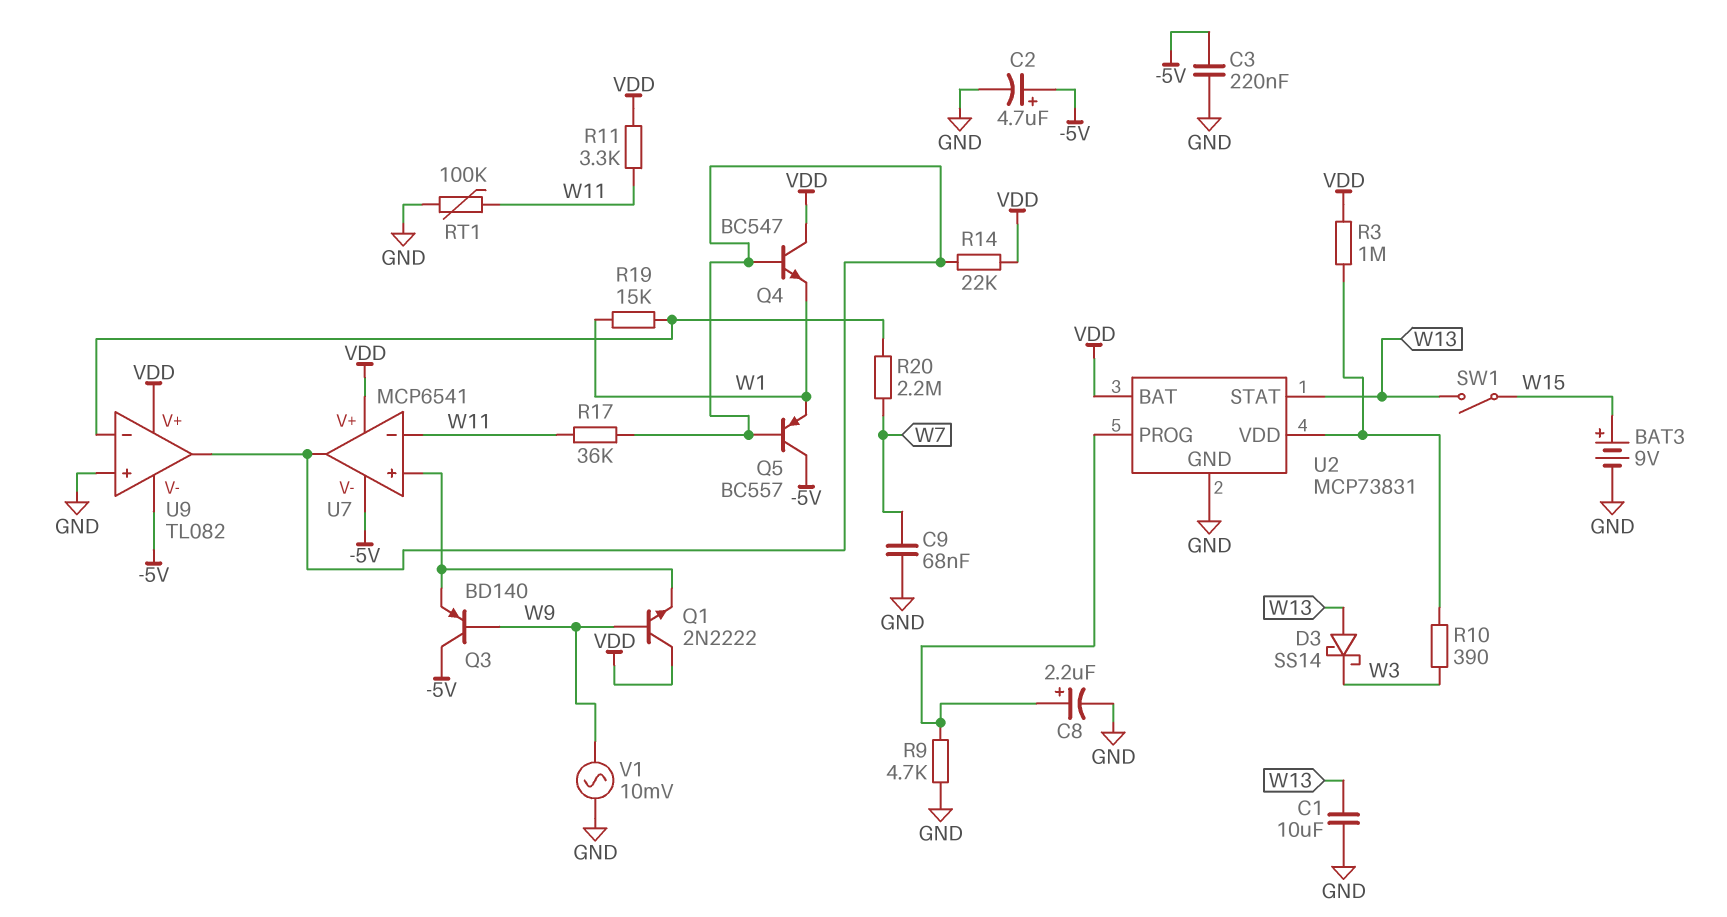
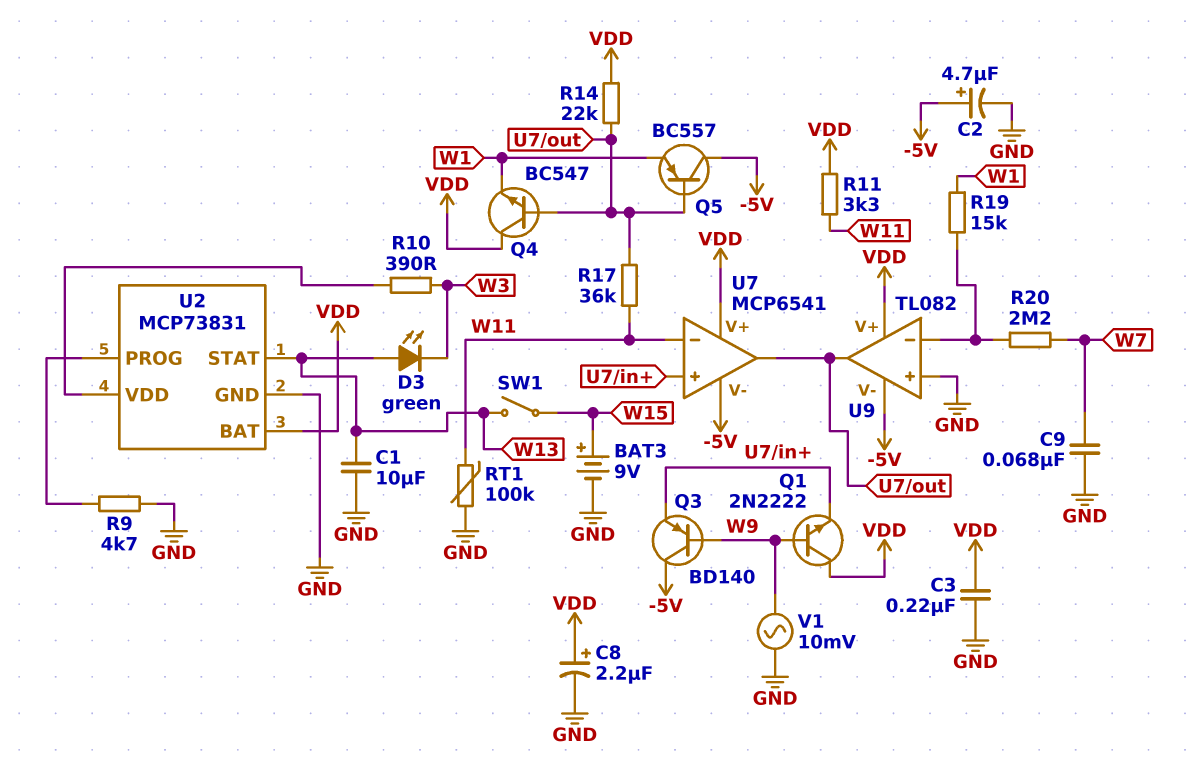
C3: 220nF (-5V, GND) -> 220nF (GND, VDD)
C8: 2.2uF (plus U2/PROG, minus GND) -> 2.2uF (plus VDD, minus GND)
D3: schottky SS14 (A W13, K W3) -> LED green (A W13, K W3)
R3: 1M (U2/VDD, VDD) -> none

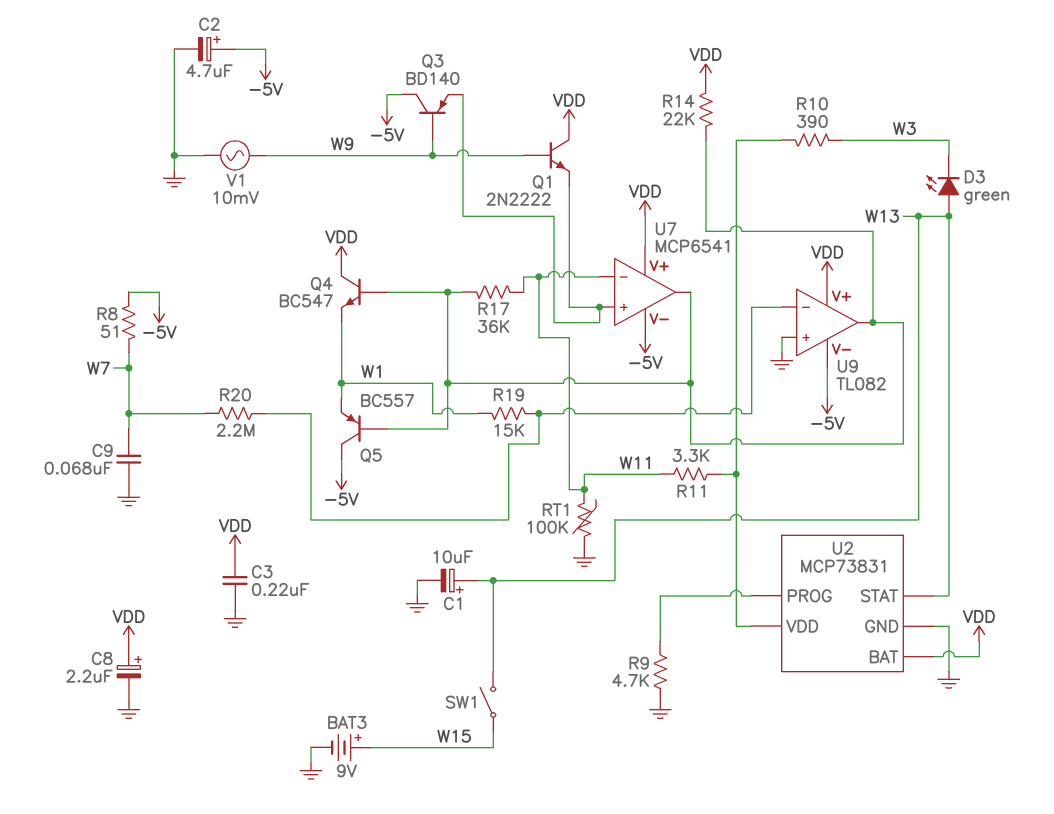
C1: 10uF (GND, W13) -> 10uF (plus W13, minus GND)
R8: none -> 51 (-5V, W7)
R11: 3.3k (VDD, W11) -> 3.3k (U2/VDD, W11)

